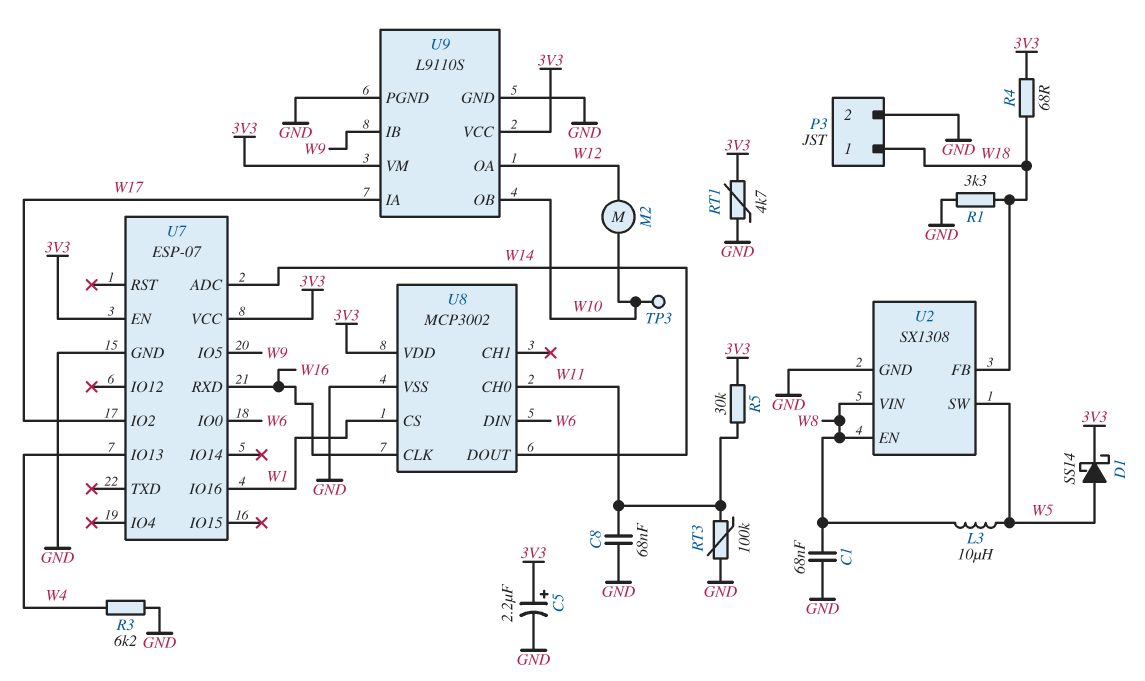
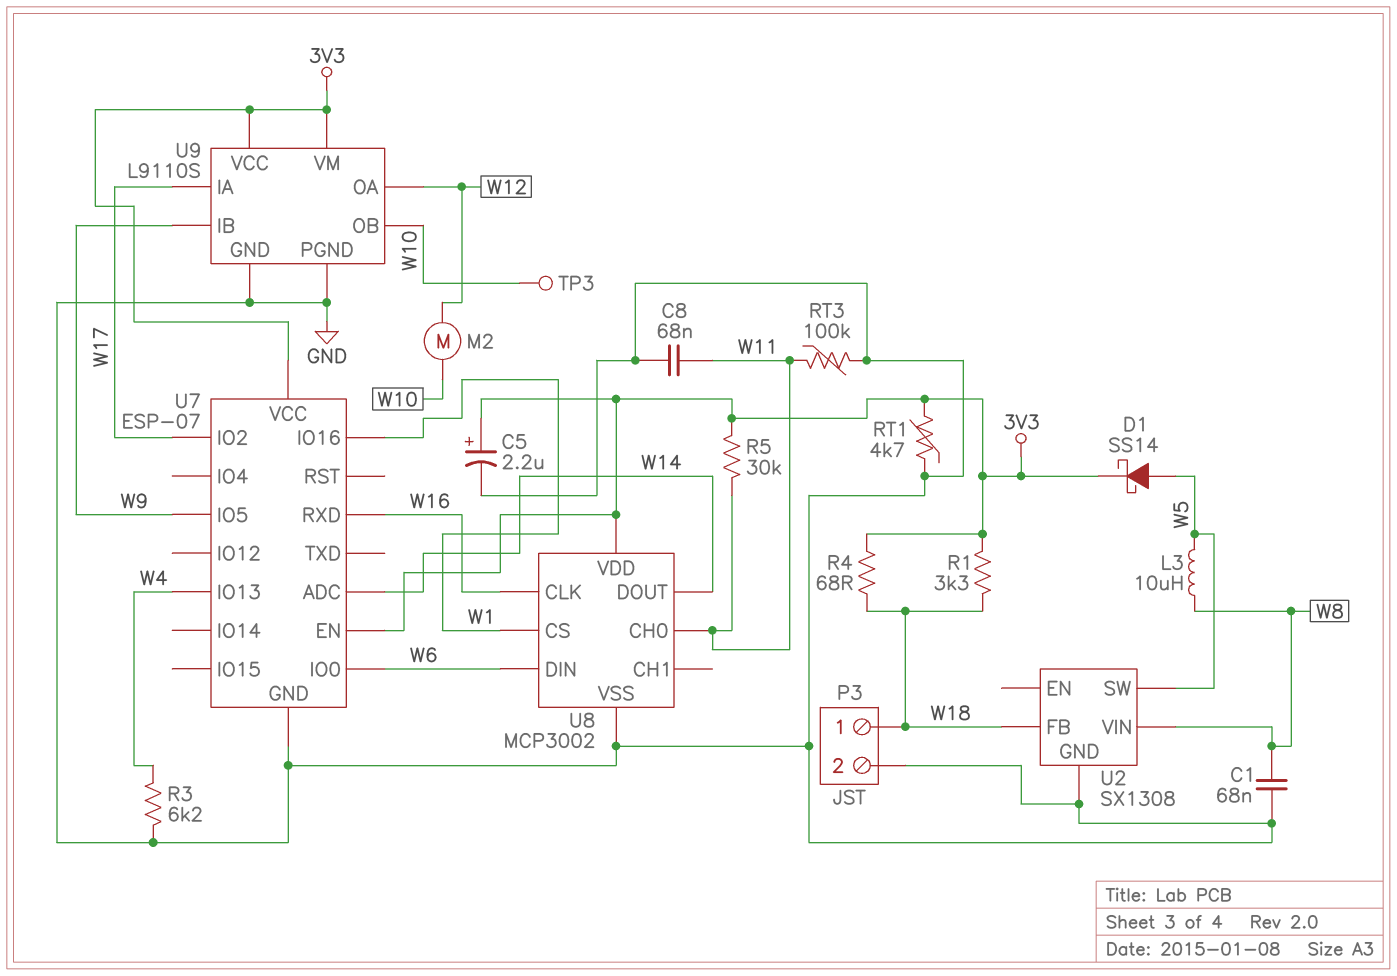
R1: 3.3k (GND, W18) -> 3.3k (3V3, W18)
U2 pin EN: W8 -> none

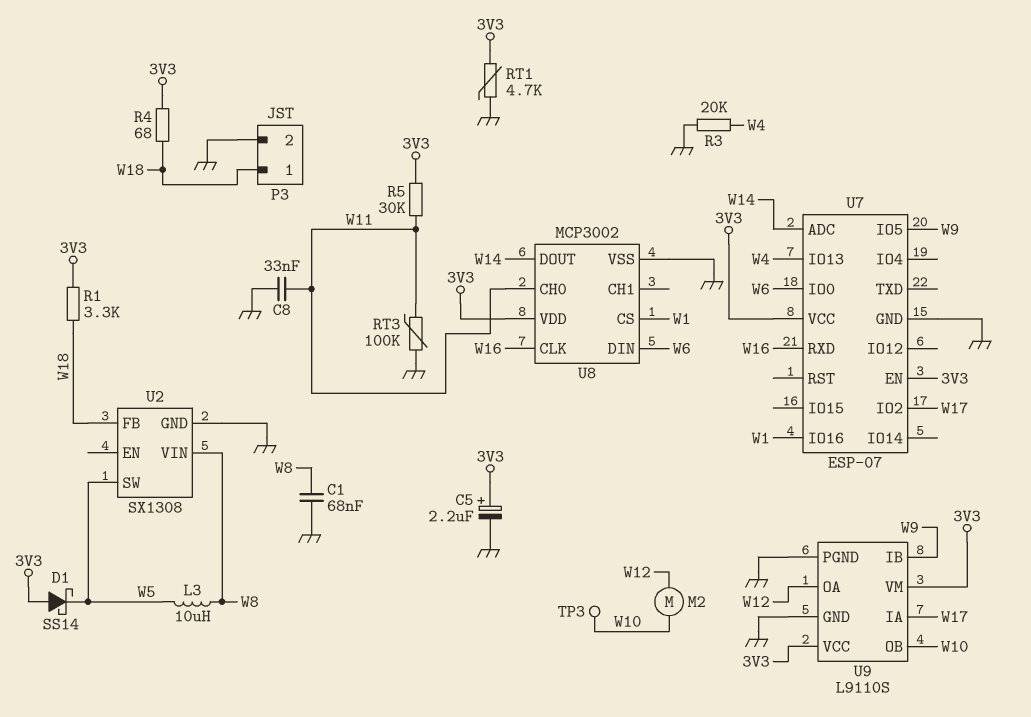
C8: 68nF (GND, W11) -> 33nF (GND, W11)
D1: schottky SS14 (A W5, K 3V3) -> schottky SS14 (A 3V3, K W5)
R3: 6.2k (GND, W4) -> 20k (GND, W4)

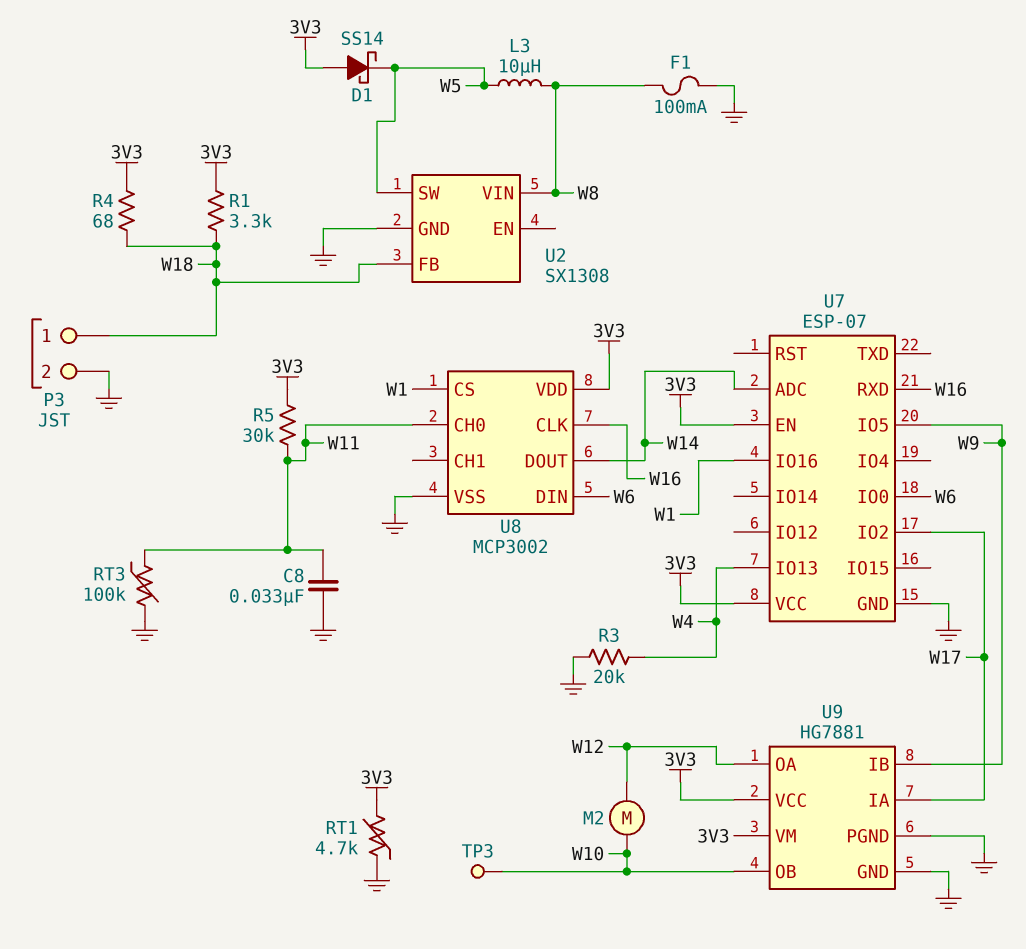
C1: 68nF (GND, W8) -> none
C5: 2.2uF (plus 3V3, minus GND) -> none
F1: none -> 100mA (GND, W8)
U9: L9110S -> HG7881

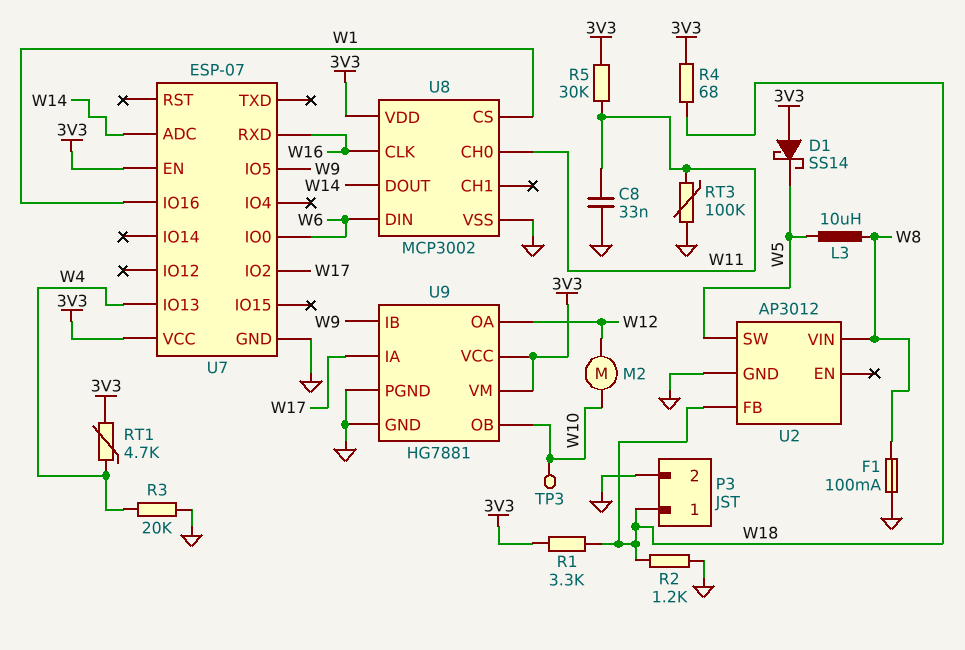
R2: none -> 1.2k (GND, W18)
RT1: 4.7k (3V3, GND) -> 4.7k (3V3, W4)
U2: SX1308 -> AP3012

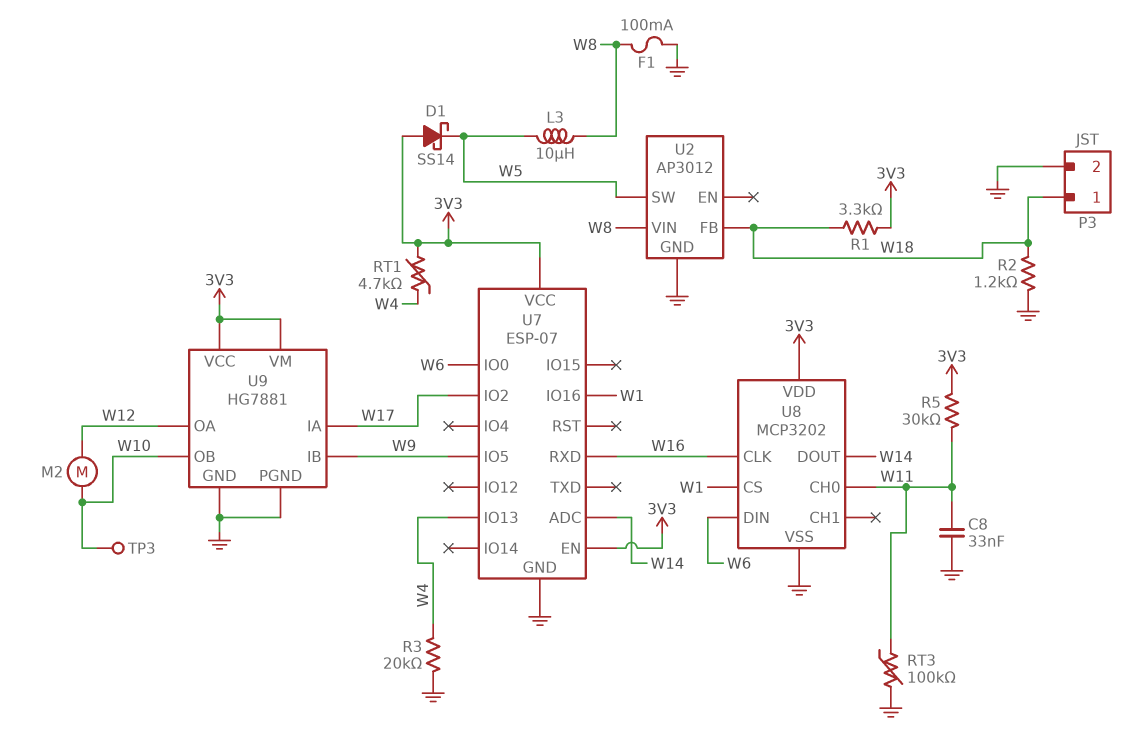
R4: 68 (3V3, W18) -> none
U8: MCP3002 -> MCP3202

